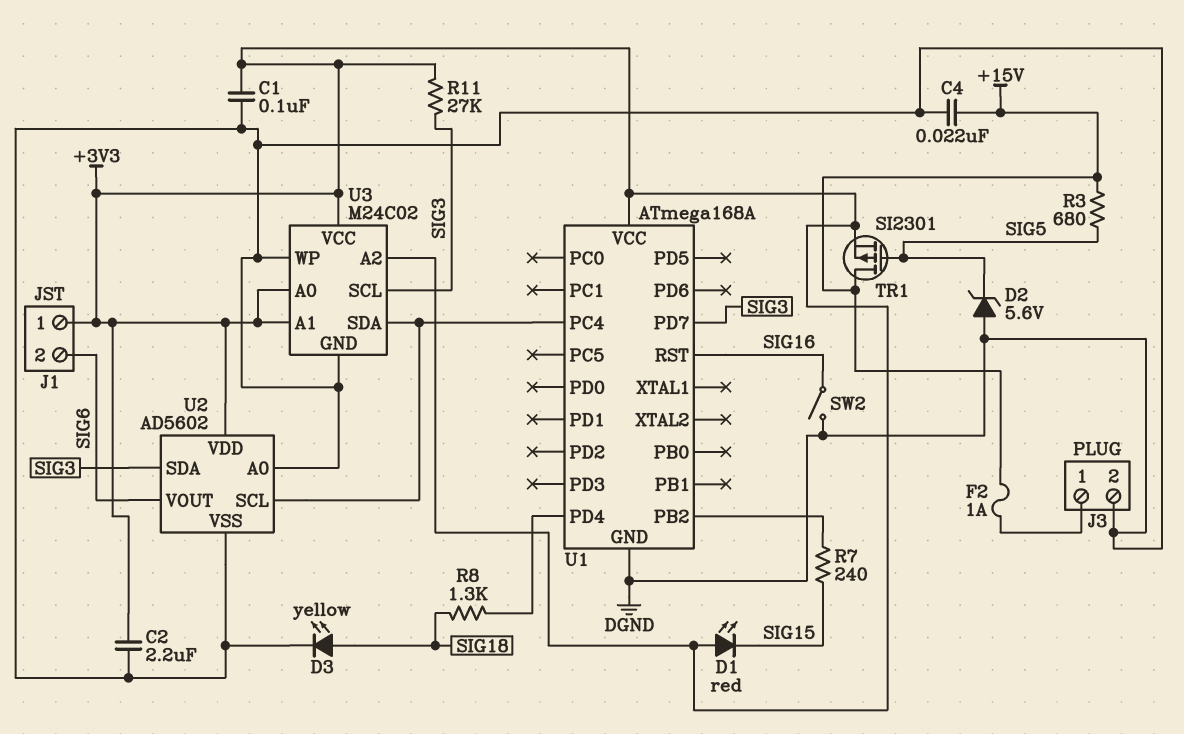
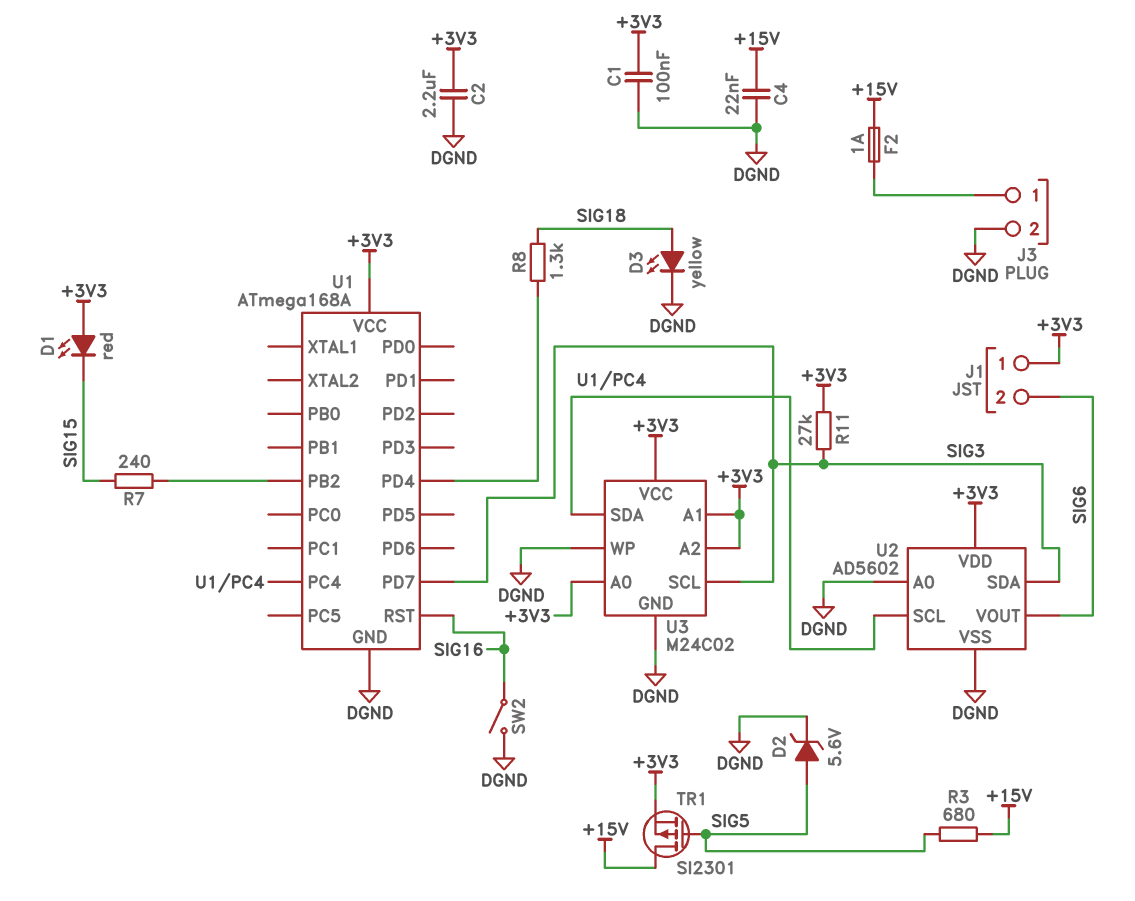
D2: zener 5.6V (A DGND, K SIG5) -> zener 5.6V (A SIG5, K DGND)

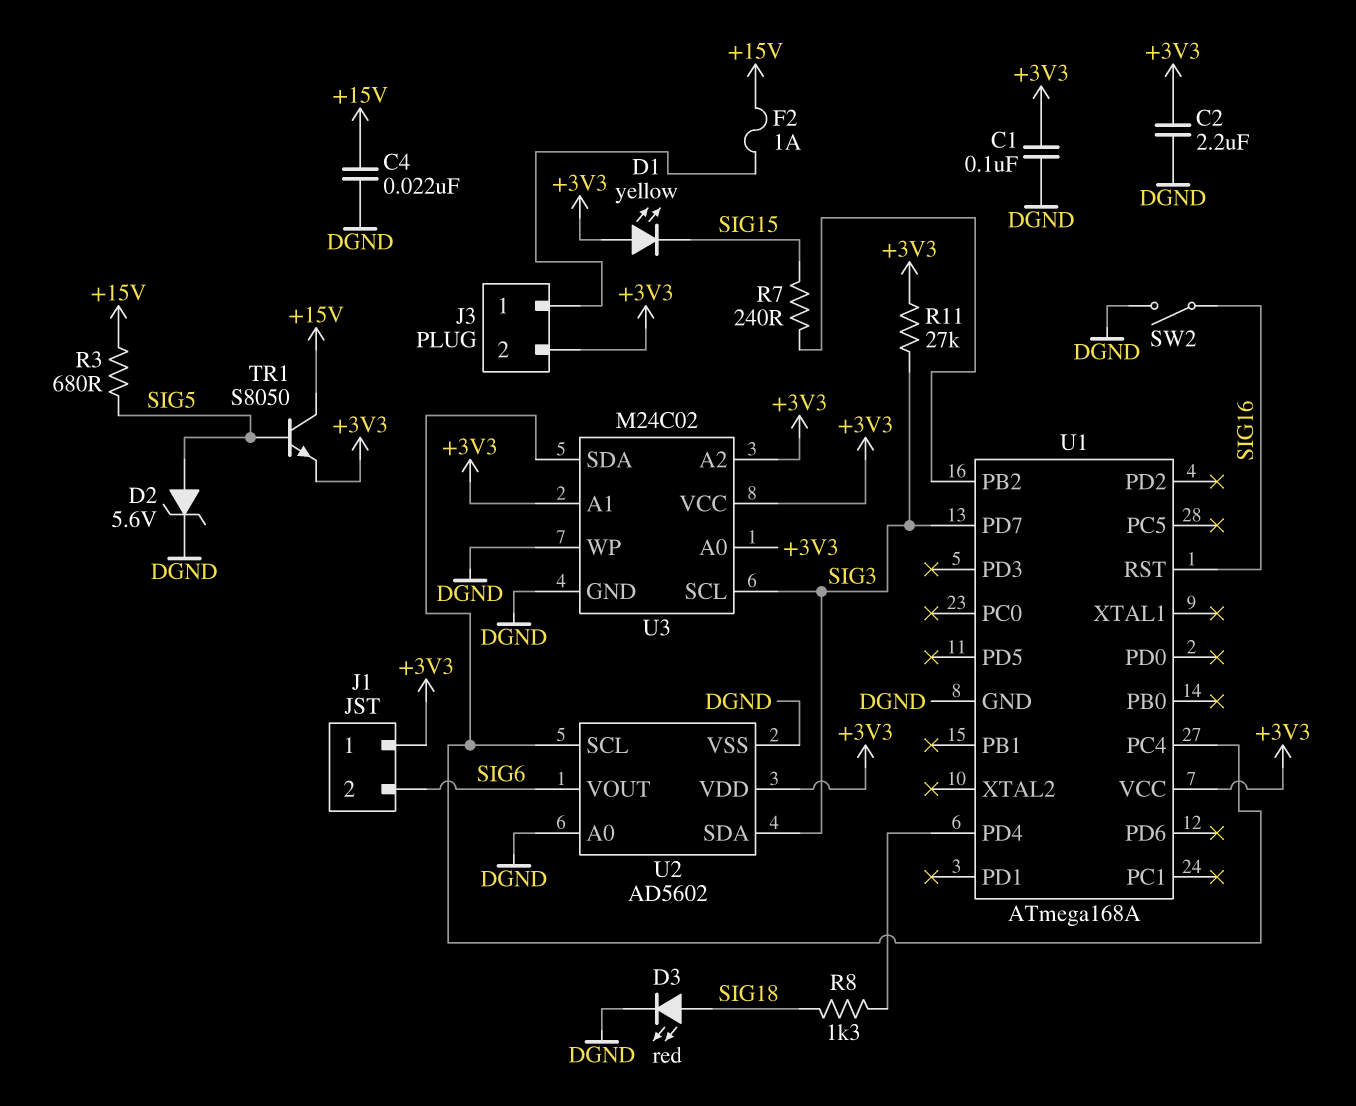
D1: LED red (A +3V3, K SIG15) -> LED yellow (A +3V3, K SIG15)
D3: LED yellow (A SIG18, K DGND) -> LED red (A SIG18, K DGND)
J3 pin 2: DGND -> +3V3
TR1: PMOS SI2301 (G SIG5, D +15V, S +3V3) -> NPN S8050 (B SIG5, C +15V, E +3V3)

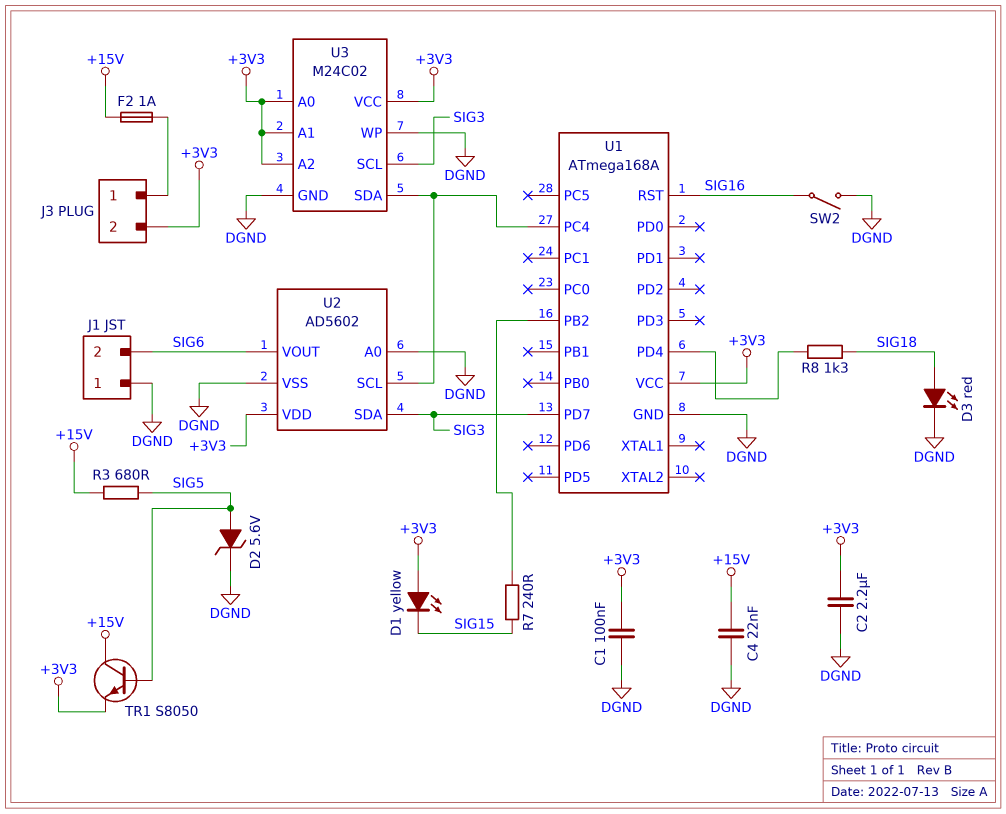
J1 pin 1: +3V3 -> DGND
R11: 27k (+3V3, SIG3) -> none

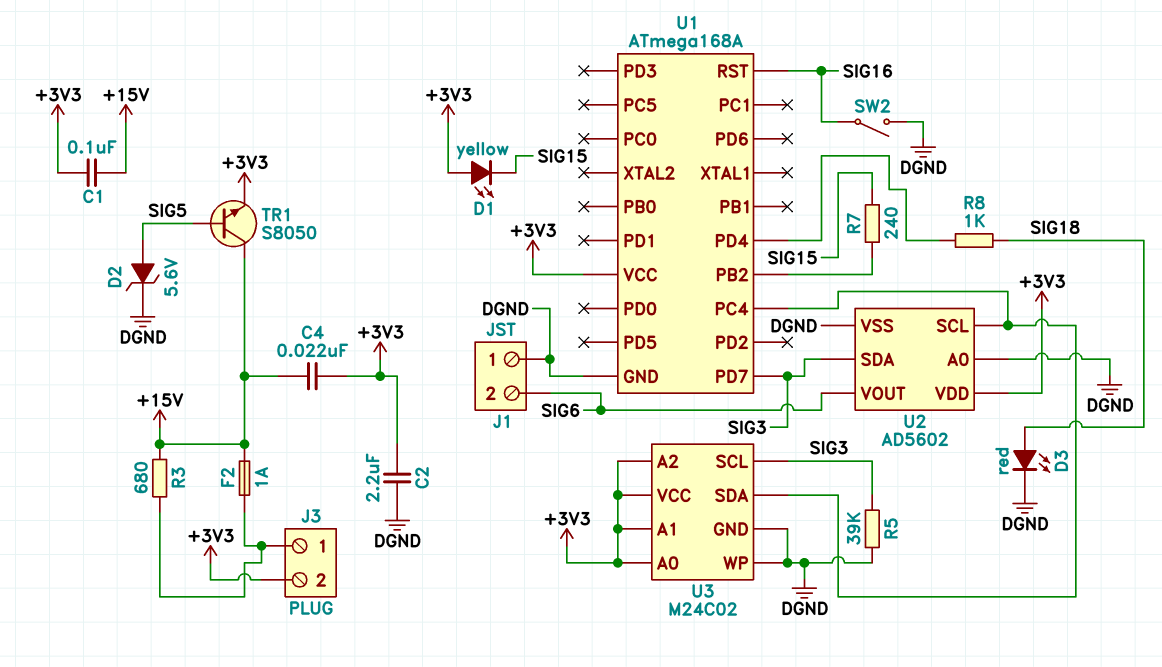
C1: 100nF (+3V3, DGND) -> 100nF (+3V3, +15V)
C4: 22nF (+15V, DGND) -> 22nF (+3V3, +15V)
R3: 680 (+15V, SIG5) -> 680 (+15V, J3/1)
R5: none -> 39k (DGND, SIG3)
R8: 1.3k (SIG18, U1/PD4) -> 1k (SIG18, U1/PD4)

